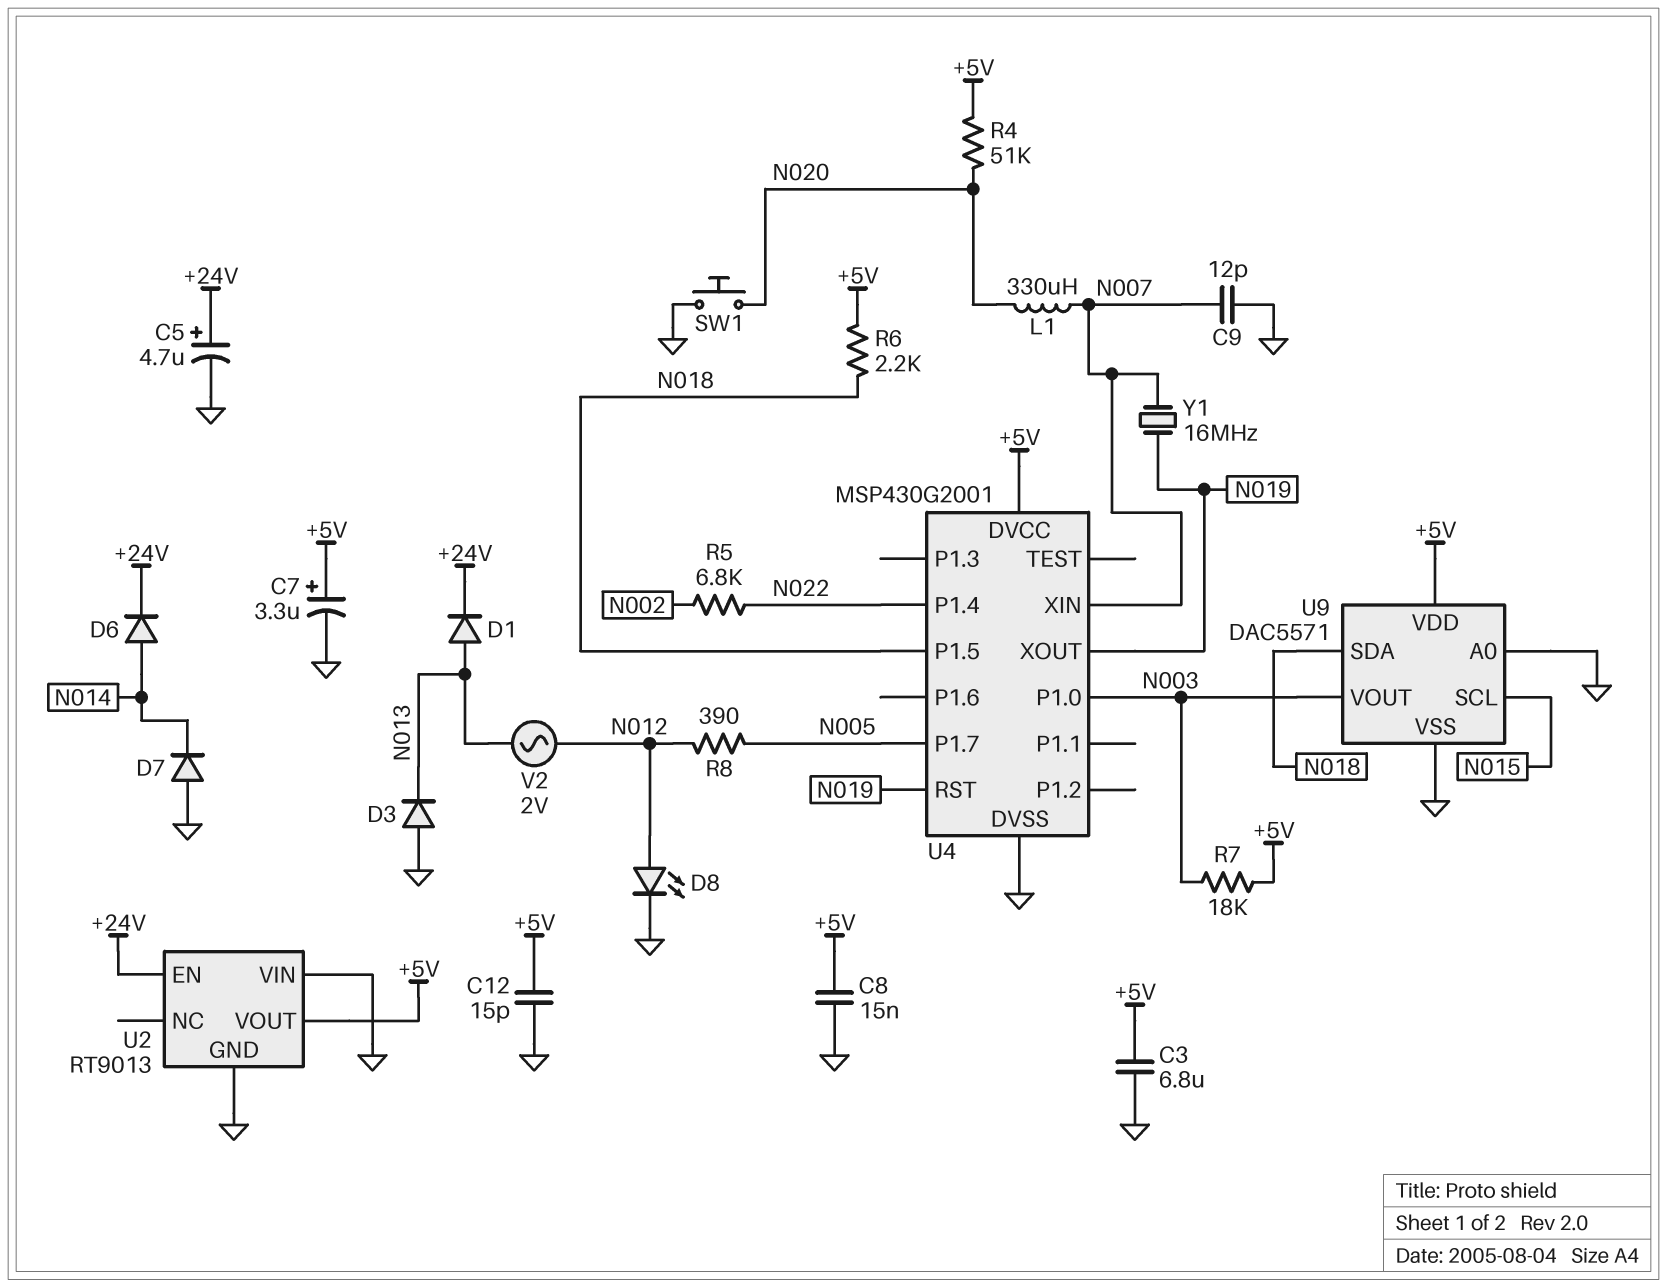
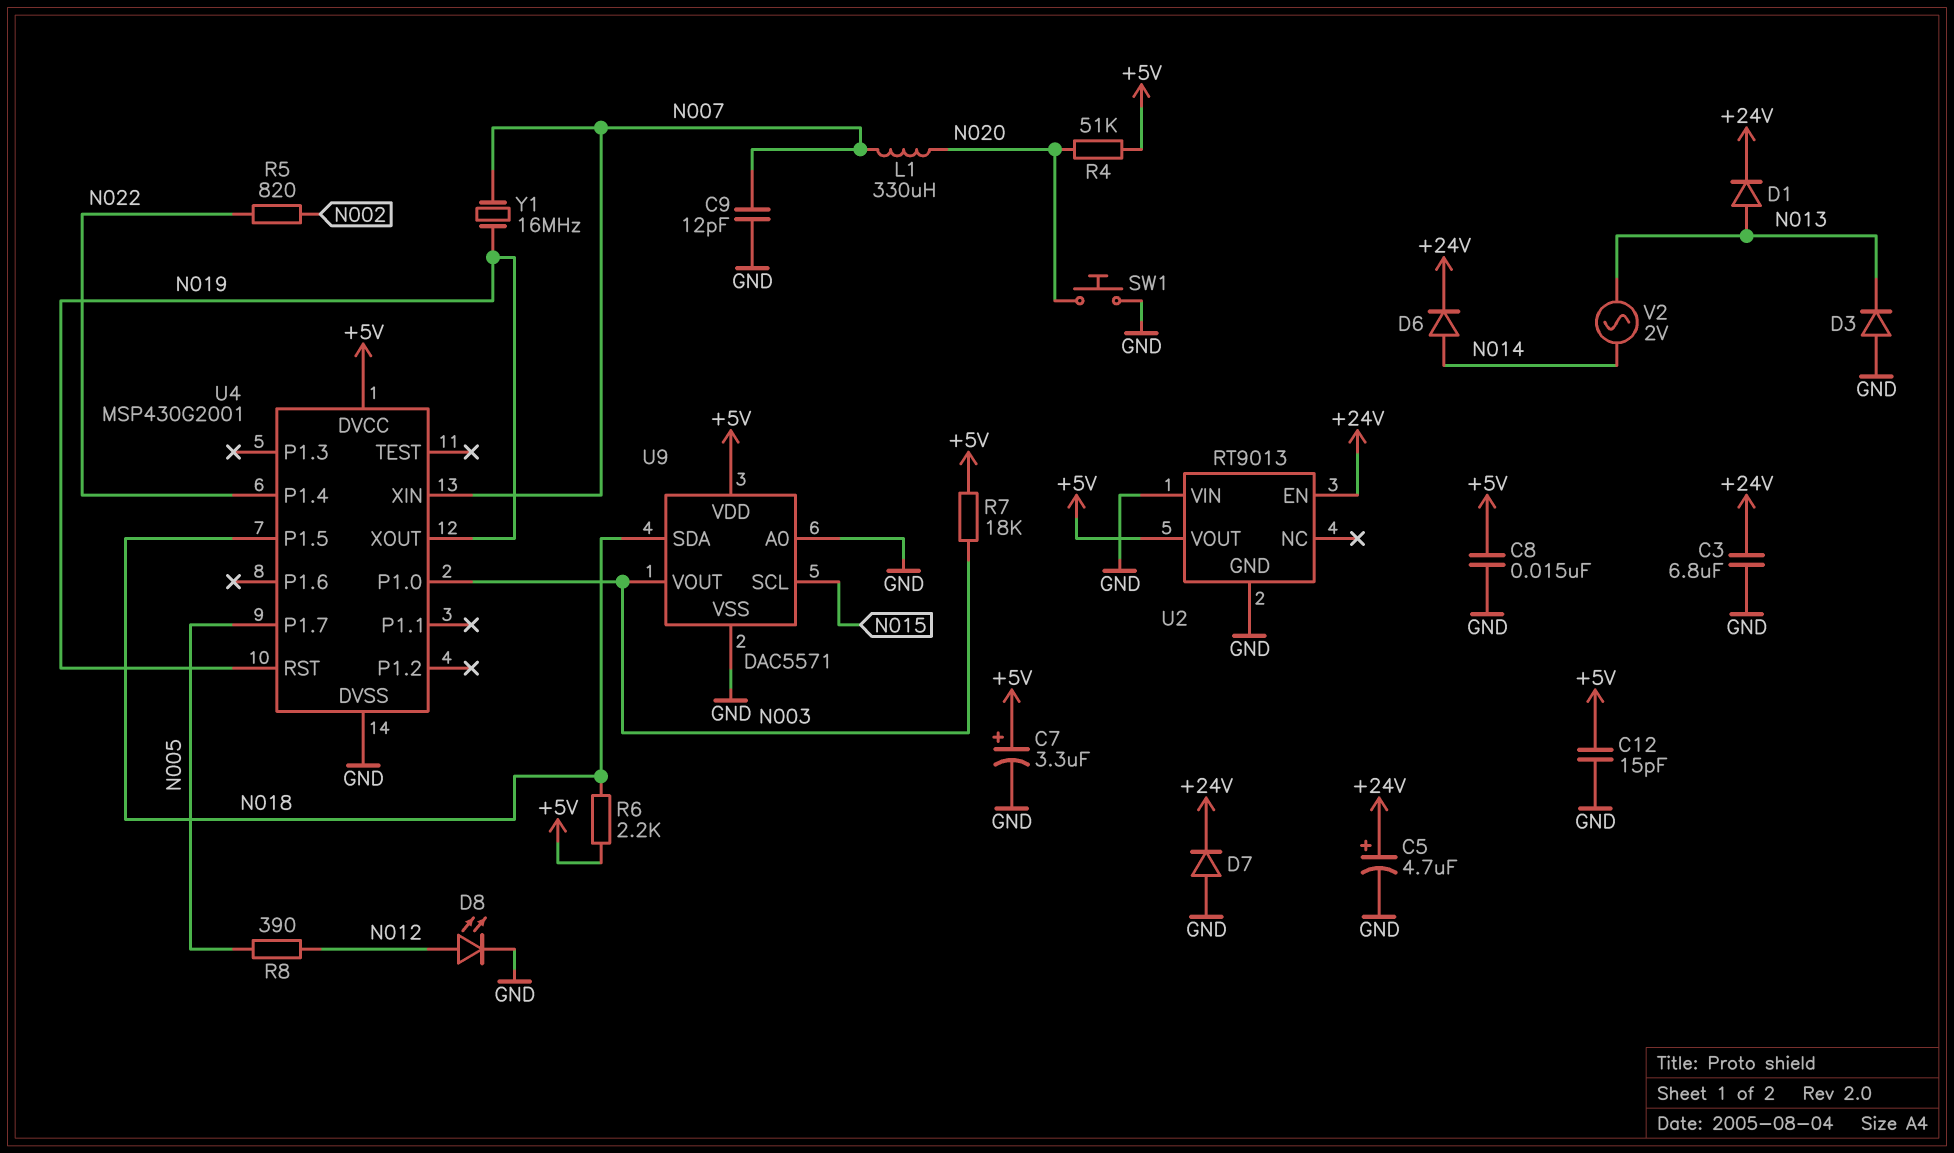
C3: 6.8uF (+5V, GND) -> 6.8uF (+24V, GND)
D7: diode (A GND, K N014) -> diode (A GND, K +24V)
R5: 6.8k (N002, N022) -> 820 (N002, N022)
V2: AC 2V (N012, N013) -> AC 2V (N013, N014)

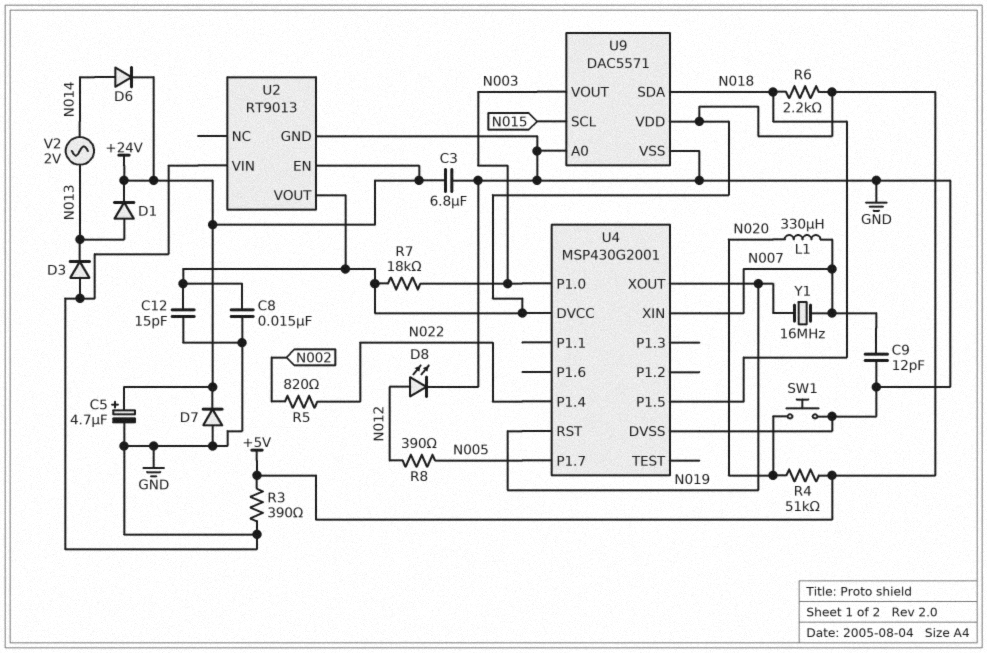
C7: 3.3uF (plus +5V, minus GND) -> none
R3: none -> 390 (+5V, GND)

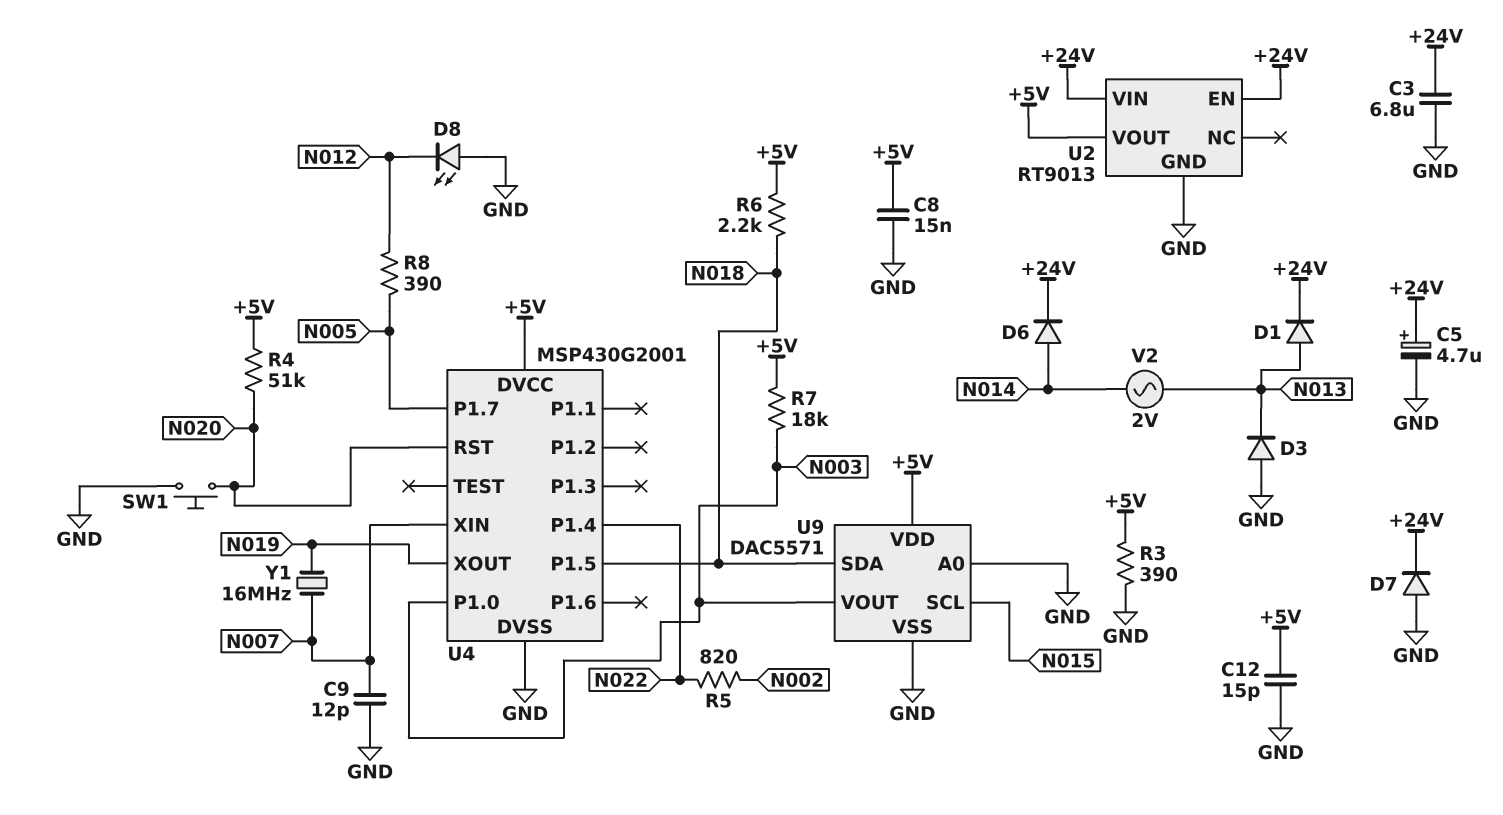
D8: LED (A N012, K GND) -> LED (A GND, K N012)
L1: 330uH (N007, N020) -> none
U2 pin VIN: GND -> +24V
U4 pin RST: N019 -> N020

